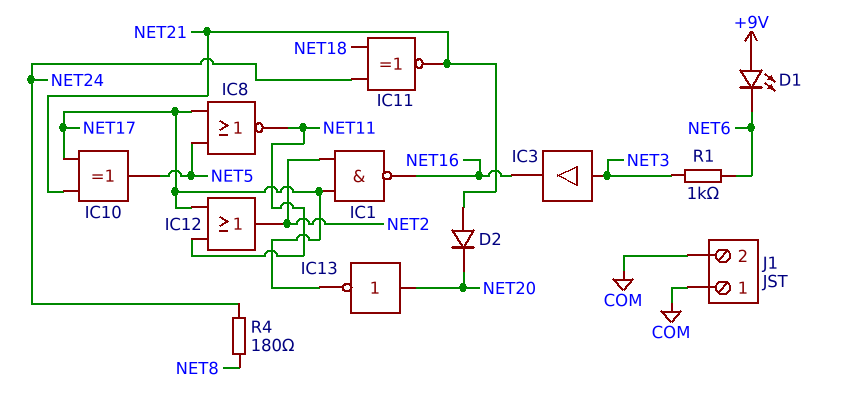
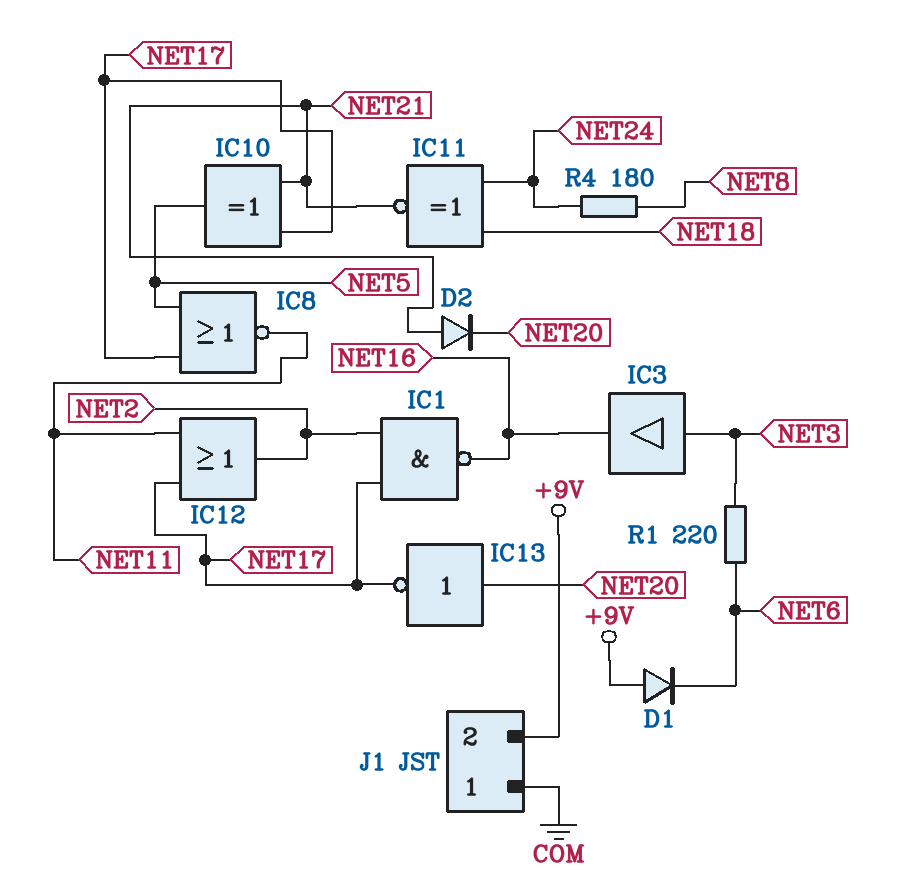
D1: LED (A +9V, K NET6) -> diode (A +9V, K NET6)
J1 pin 2: COM -> +9V
R1: 1k (NET3, NET6) -> 220 (NET3, NET6)

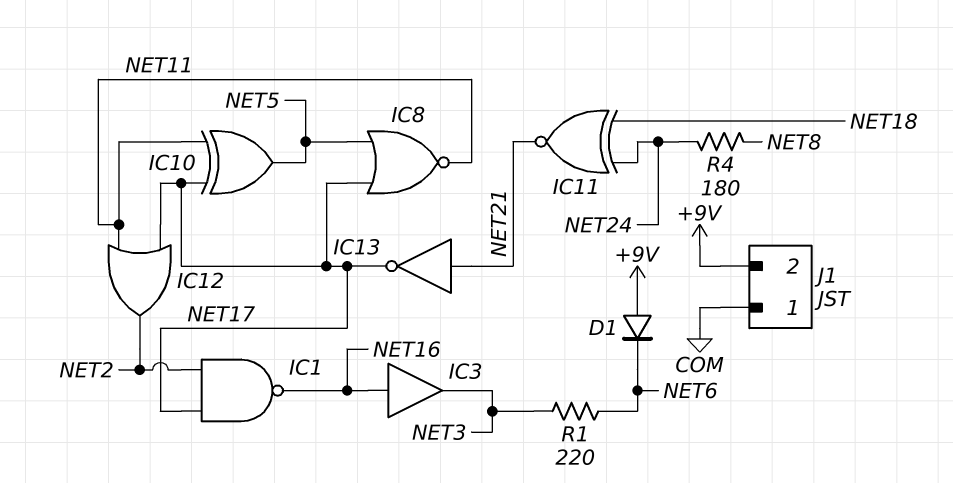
D2: diode (A NET21, K NET20) -> none
IC3: buffer (in NET3, out NET16) -> buffer (in NET16, out NET3)
IC10: XOR (in NET17, in NET21, out NET5) -> XOR (in NET11, in NET17, out NET5)
IC13: NOT (in NET20, out NET17) -> NOT (in NET21, out NET17)

